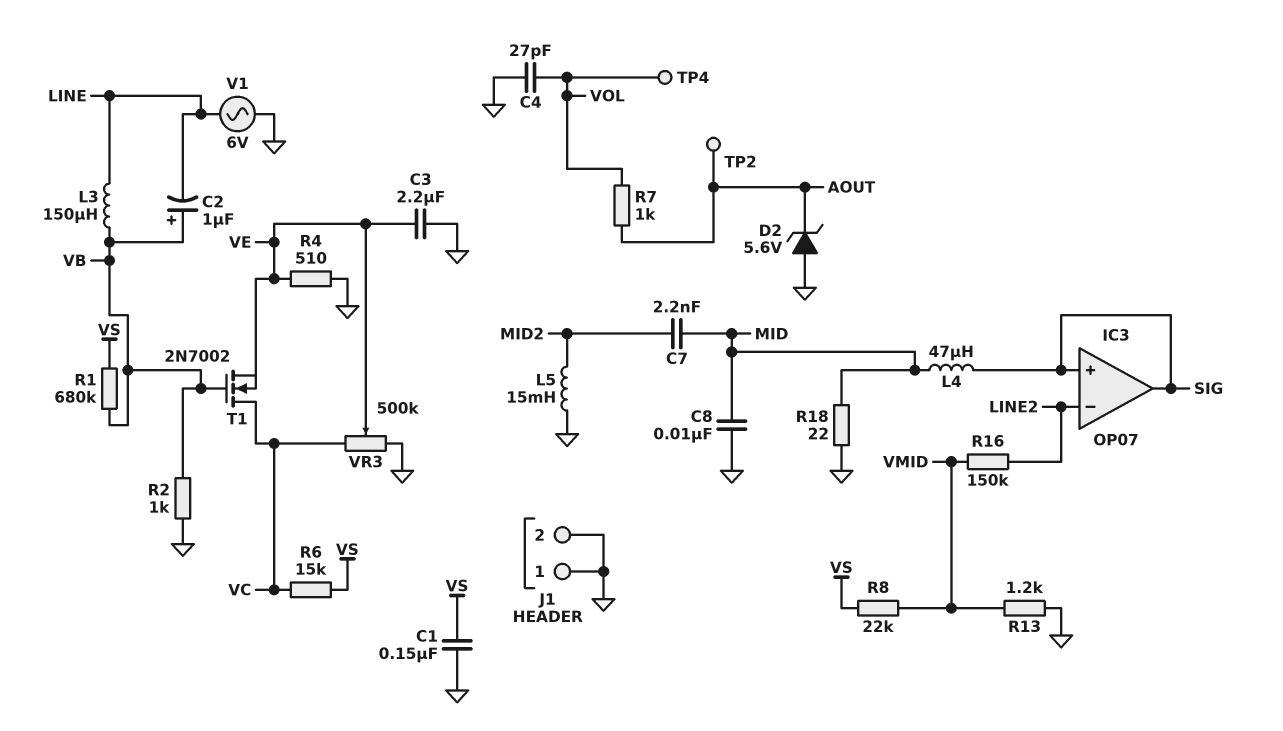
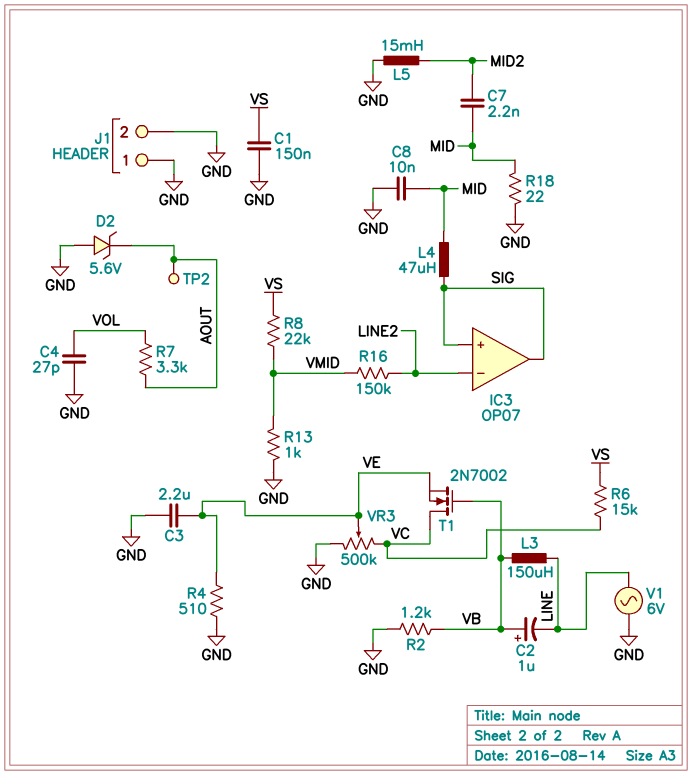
R1: 680k (VB, VS) -> none
R2: 1k (GND, VB) -> 1.2k (GND, VB)
R7: 1k (AOUT, VOL) -> 3.3k (AOUT, VOL)
R13: 1.2k (GND, VMID) -> 1k (GND, VMID)
TP4: test point (VOL) -> none

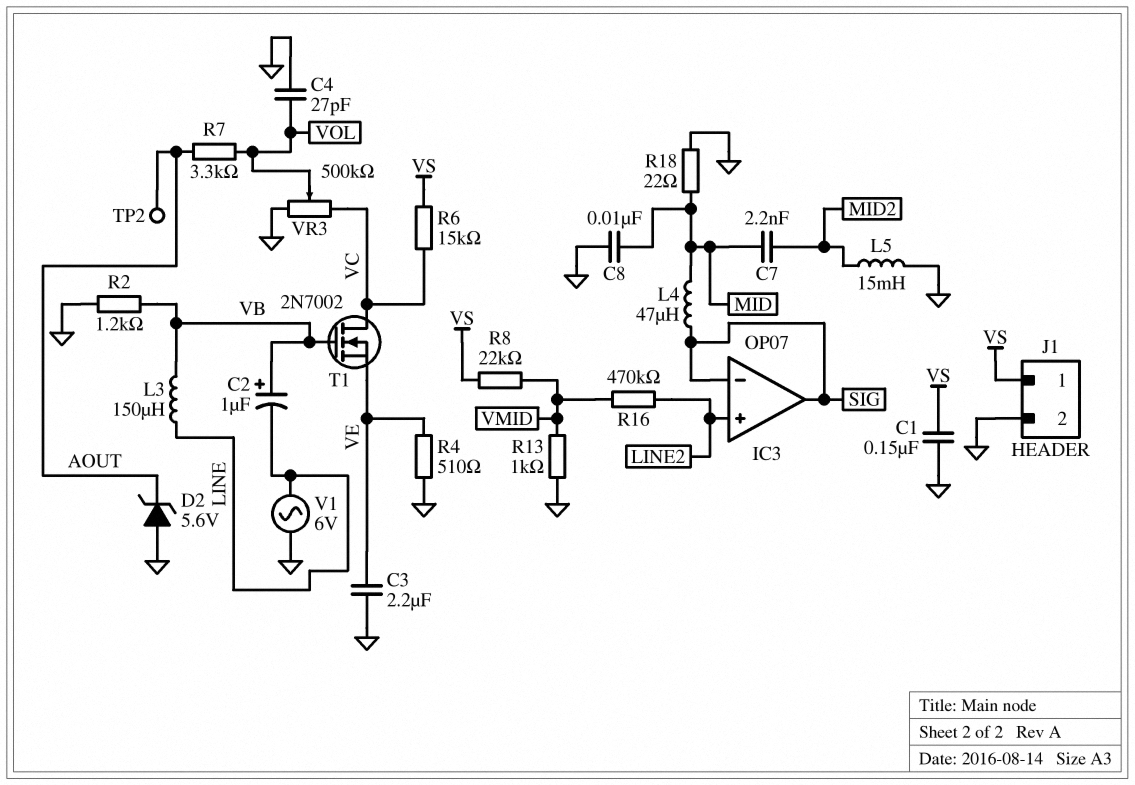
IC3 pin in+: SIG -> LINE2
IC3 pin in-: LINE2 -> SIG
J1 pin 1: GND -> VS
R16: 150k (LINE2, VMID) -> 470k (LINE2, VMID)
VR3: 500k (GND, VC, wiper VE) -> 500k (GND, VC, wiper VOL)

